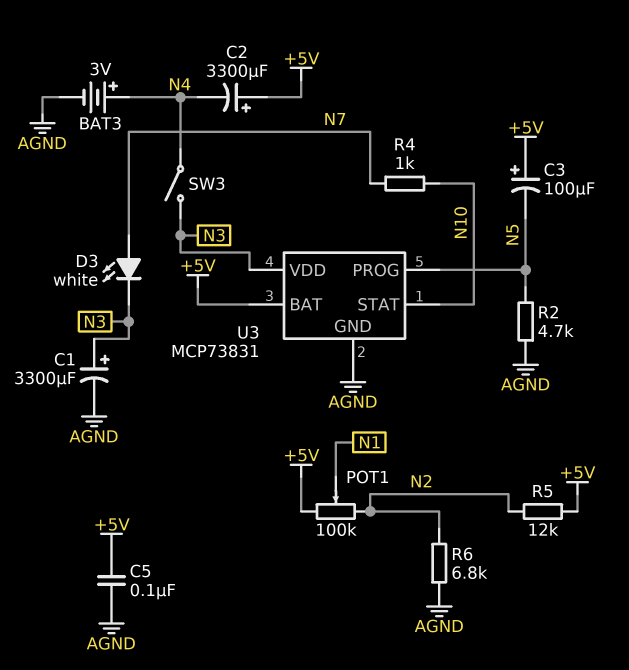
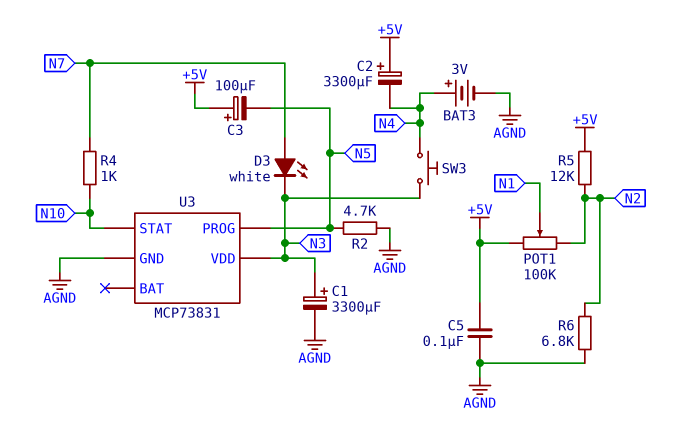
SW3: switch (N3, N4) -> button (N3, N4)
U3 pin BAT: +5V -> none

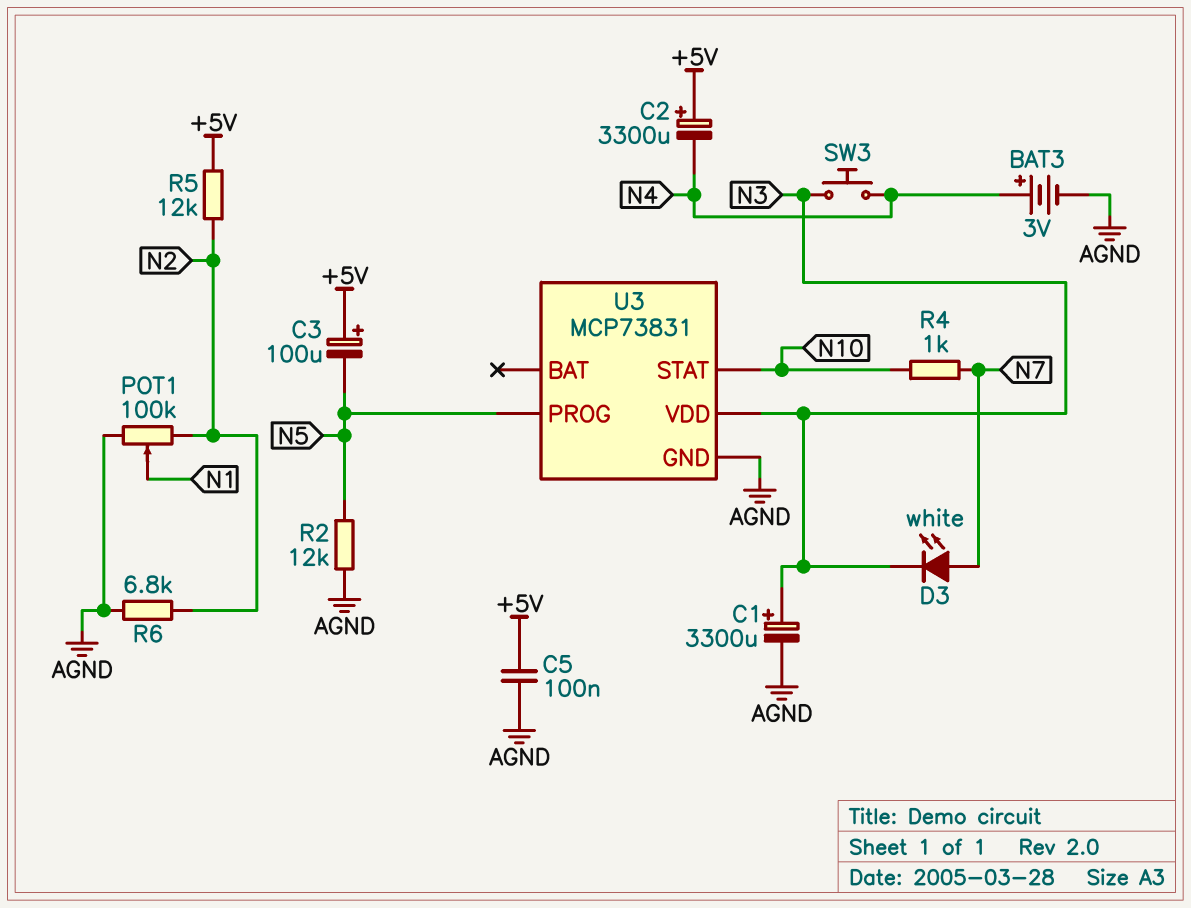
POT1: 100k (+5V, N2, wiper N1) -> 100k (AGND, N2, wiper N1)
R2: 4.7k (AGND, N5) -> 12k (AGND, N5)

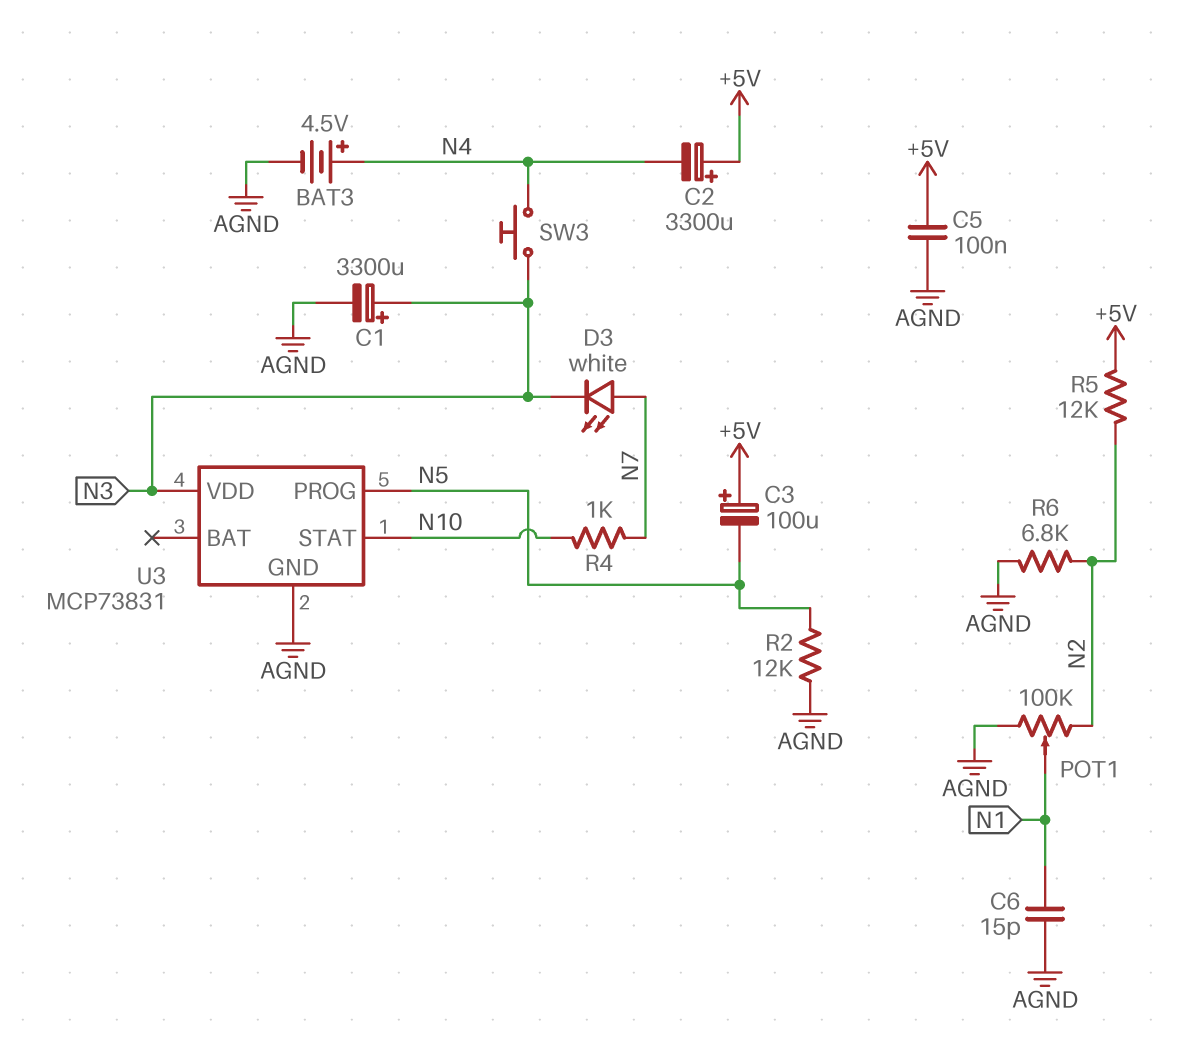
BAT3: 3V (plus N4, minus AGND) -> 4.5V (plus N4, minus AGND)
C6: none -> 15pF (AGND, N1)

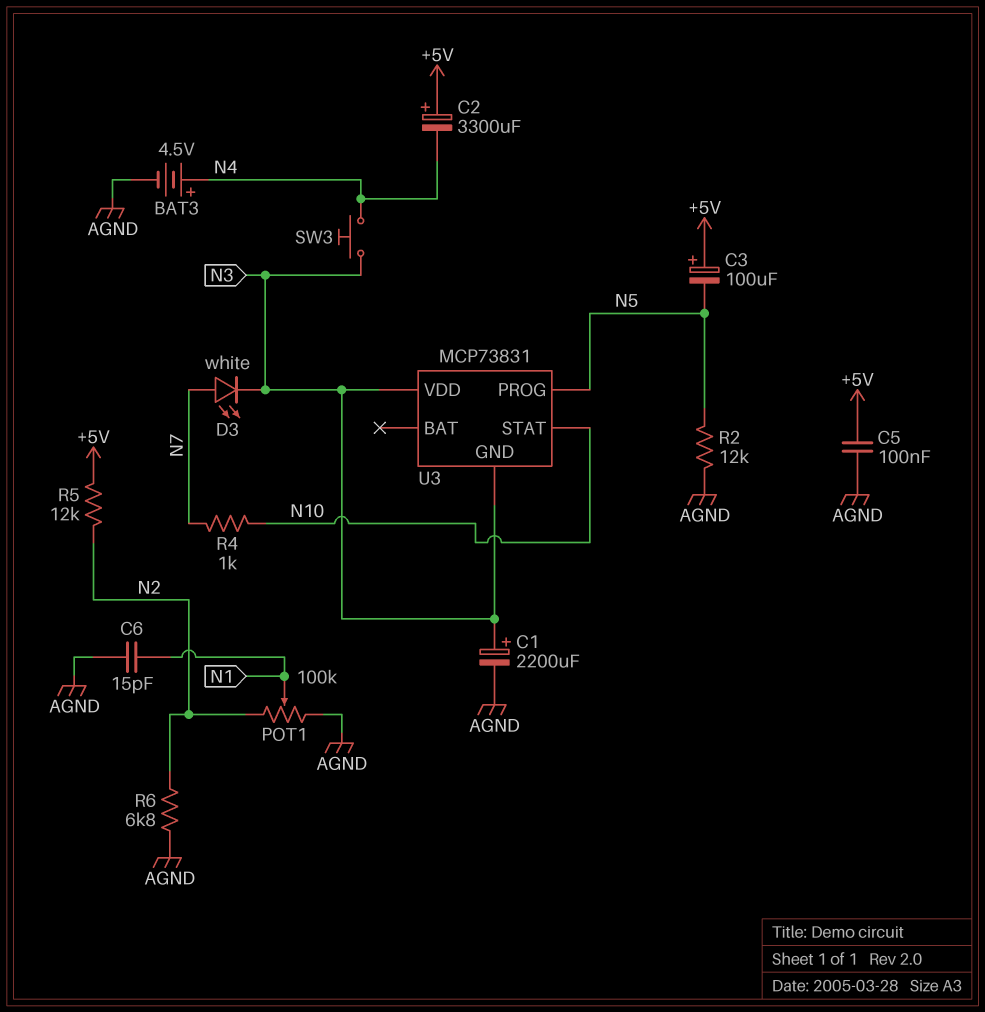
C1: 3300uF (plus N3, minus AGND) -> 2200uF (plus N3, minus AGND)
U3 pin GND: AGND -> N3

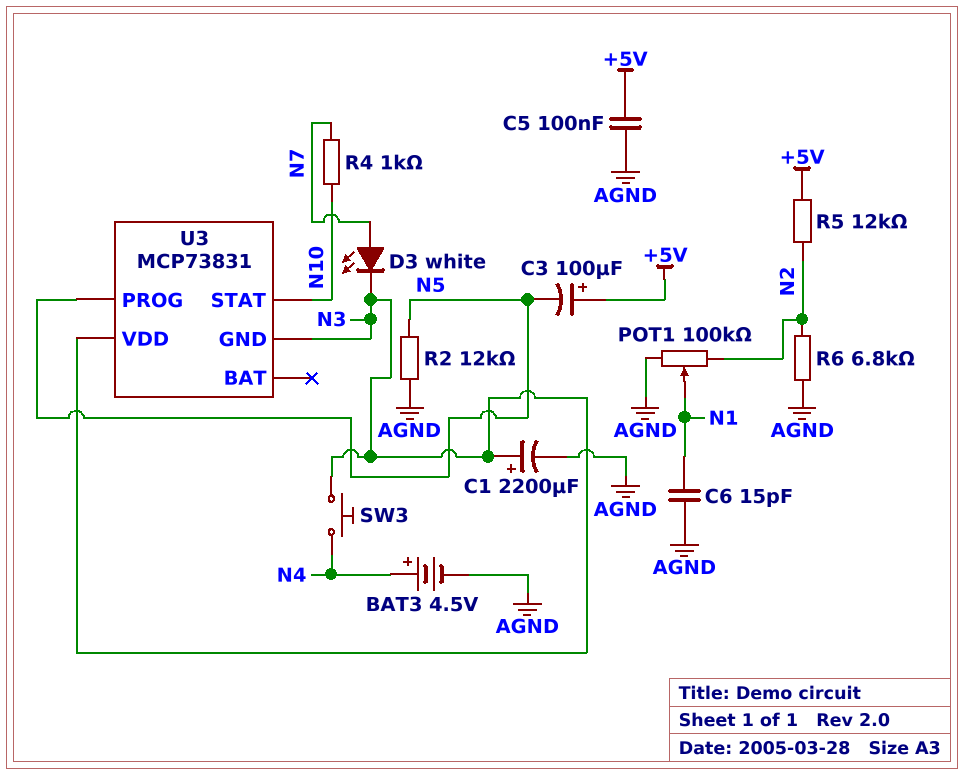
C2: 3300uF (plus +5V, minus N4) -> none

